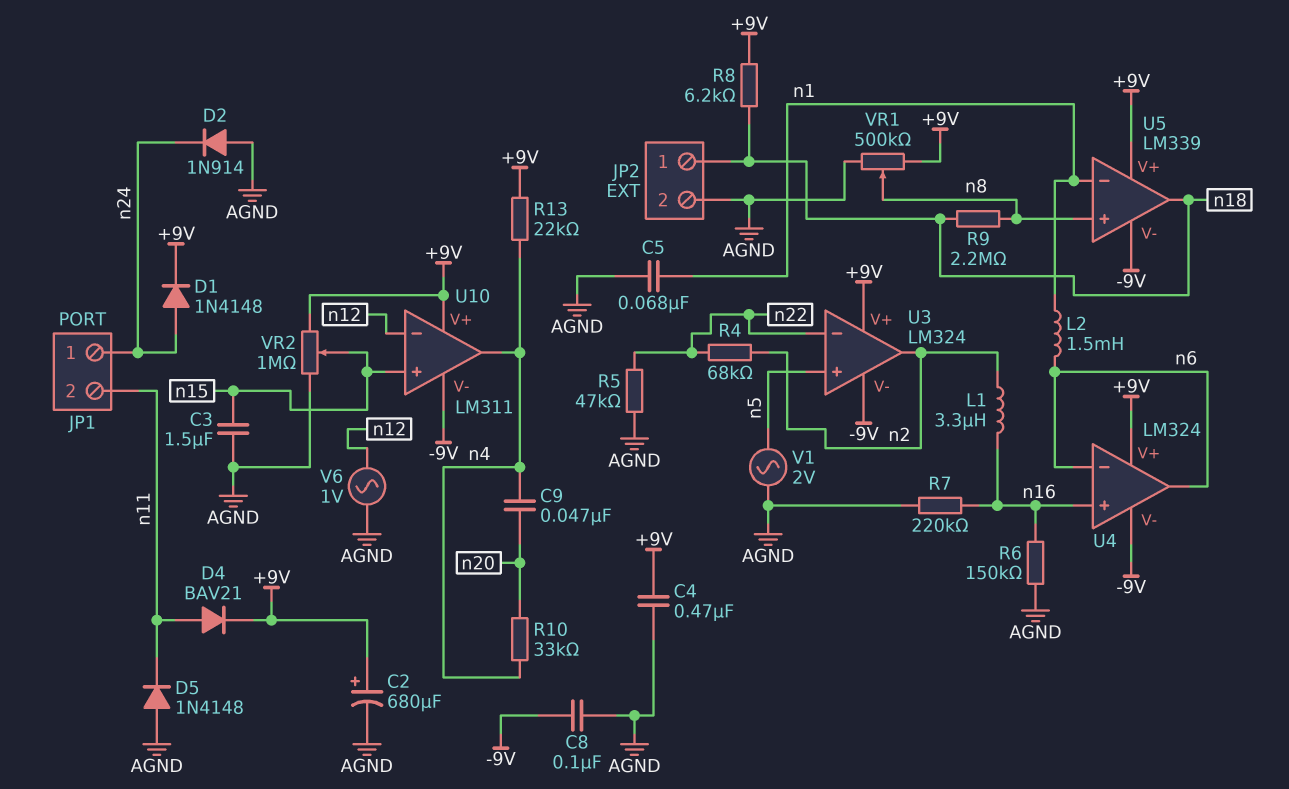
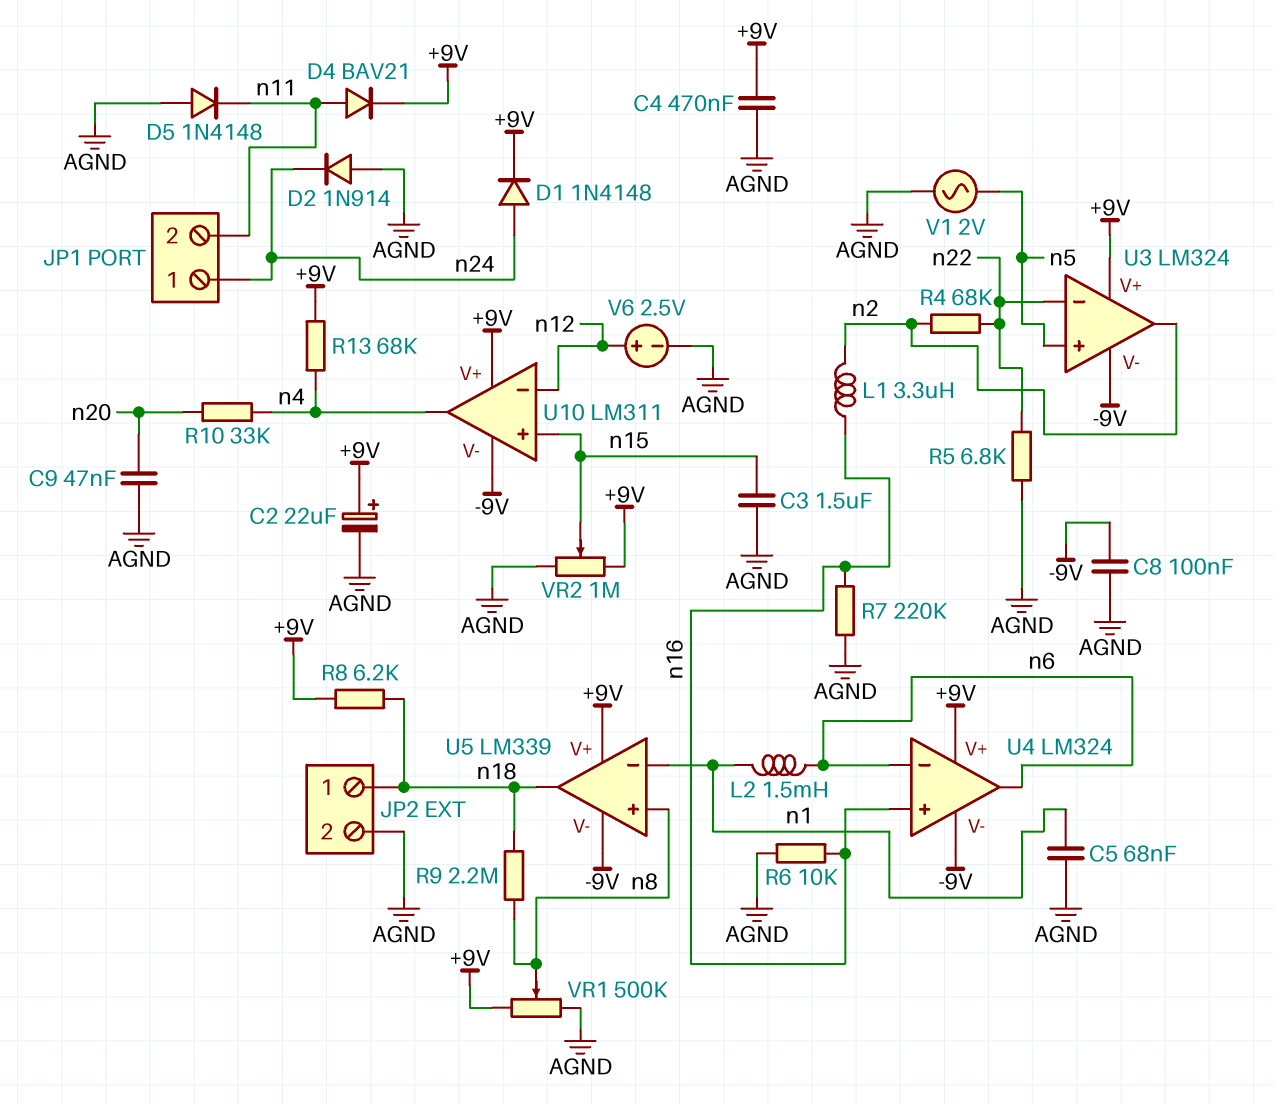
C2: 680uF (plus +9V, minus AGND) -> 22uF (plus +9V, minus AGND)
C9: 47nF (n4, n20) -> 47nF (AGND, n20)
R5: 47k (AGND, n22) -> 6.8k (AGND, n22)
R6: 150k (AGND, n16) -> 10k (AGND, n16)
R13: 22k (+9V, n4) -> 68k (+9V, n4)
V6: AC 1V (AGND, n12) -> 2.5V (plus n12, minus AGND)

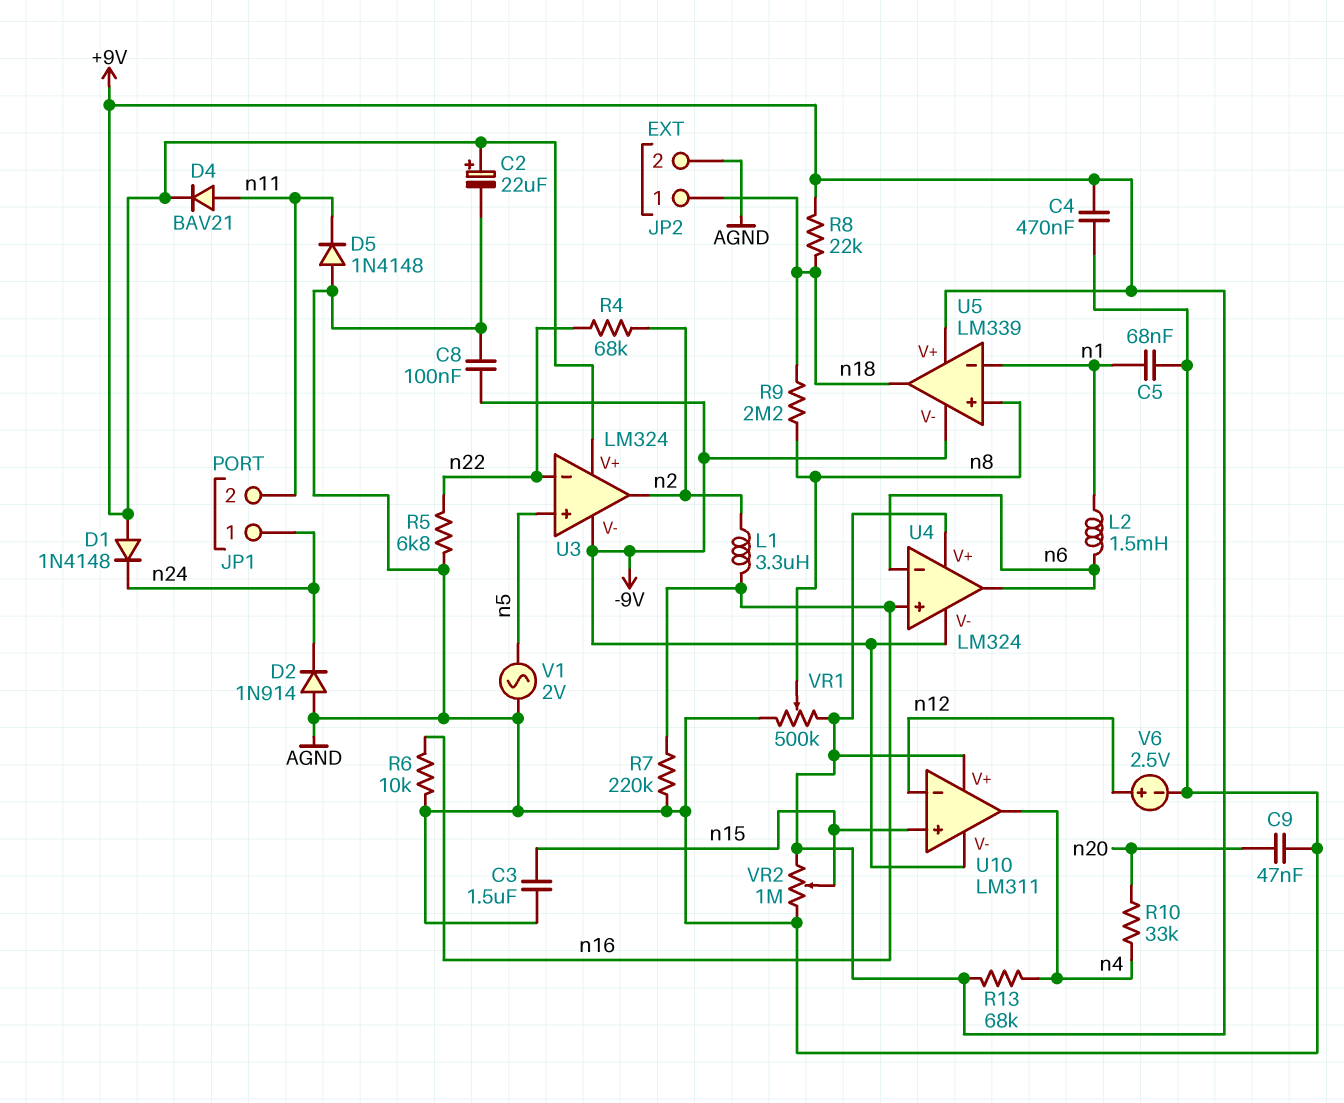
D1: diode 1N4148 (A n24, K +9V) -> diode 1N4148 (A +9V, K n24)
R8: 6.2k (+9V, n18) -> 22k (+9V, n18)

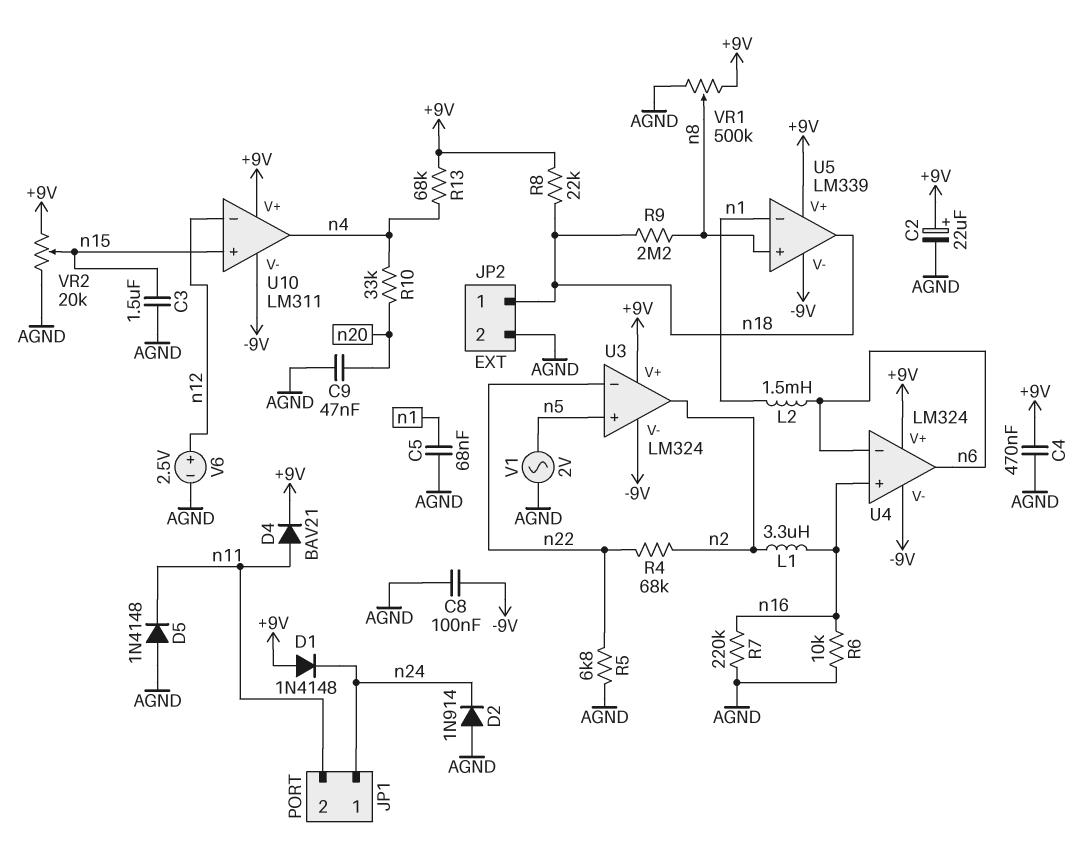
VR2: 1M (+9V, AGND, wiper n15) -> 20k (+9V, AGND, wiper n15)

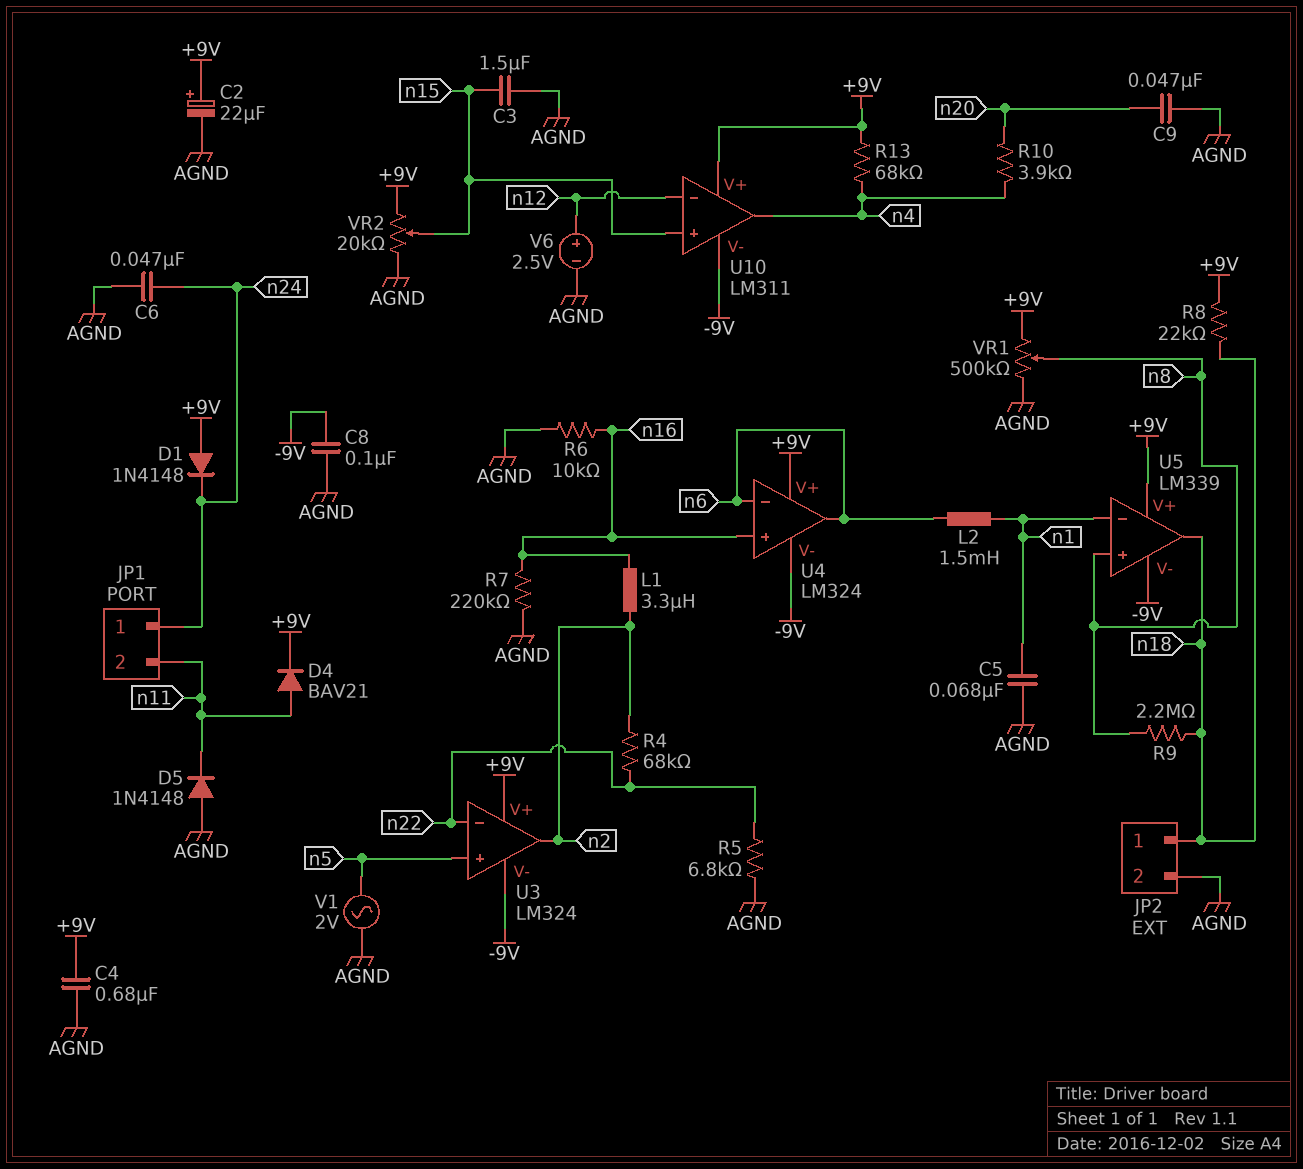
C4: 470nF (+9V, AGND) -> 680nF (+9V, AGND)
C6: none -> 47nF (AGND, n24)
D2: diode 1N914 (A AGND, K n24) -> none
R10: 33k (n4, n20) -> 3.9k (n4, n20)

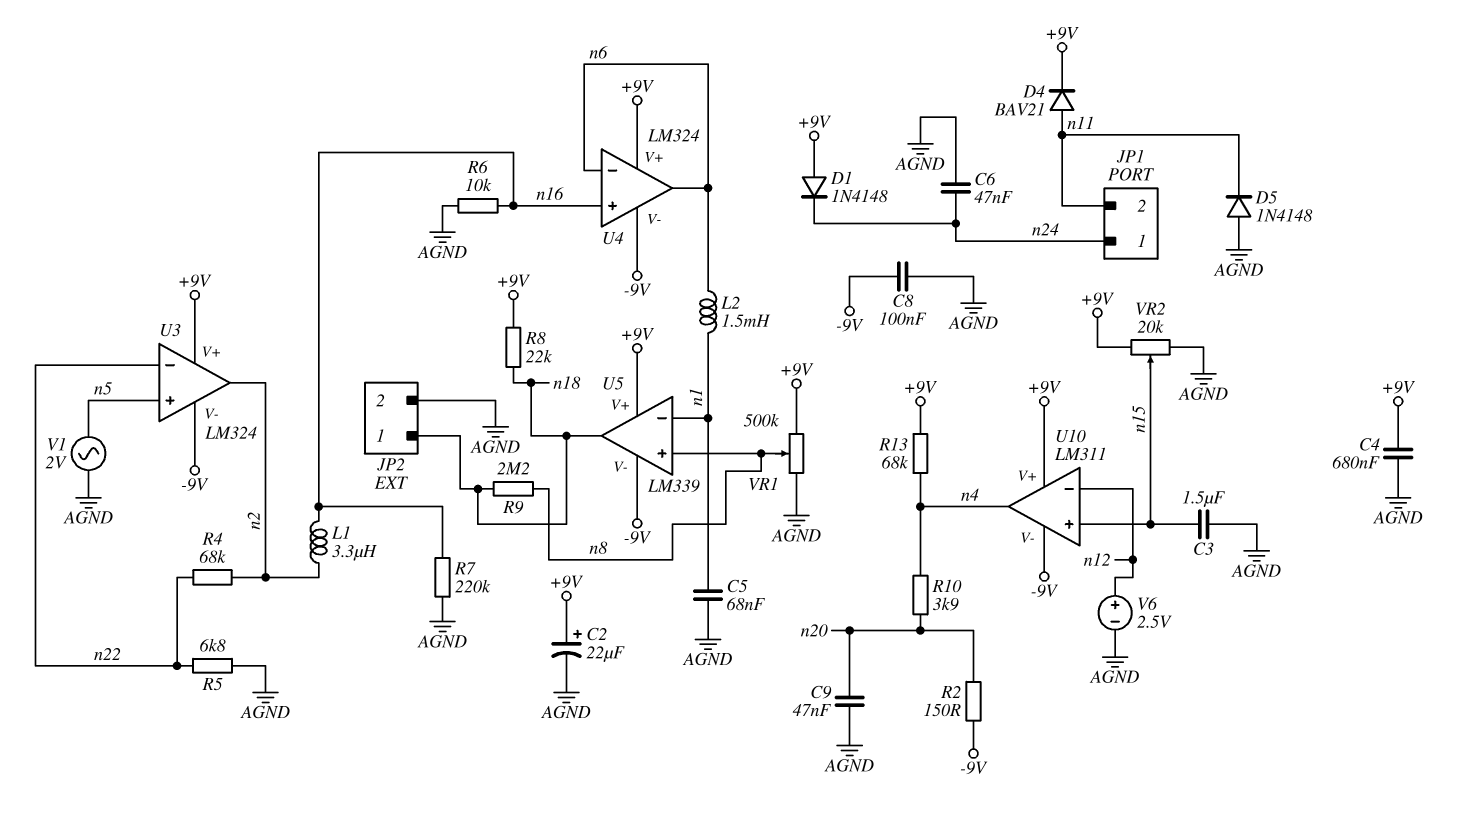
R2: none -> 150 (-9V, n20)

